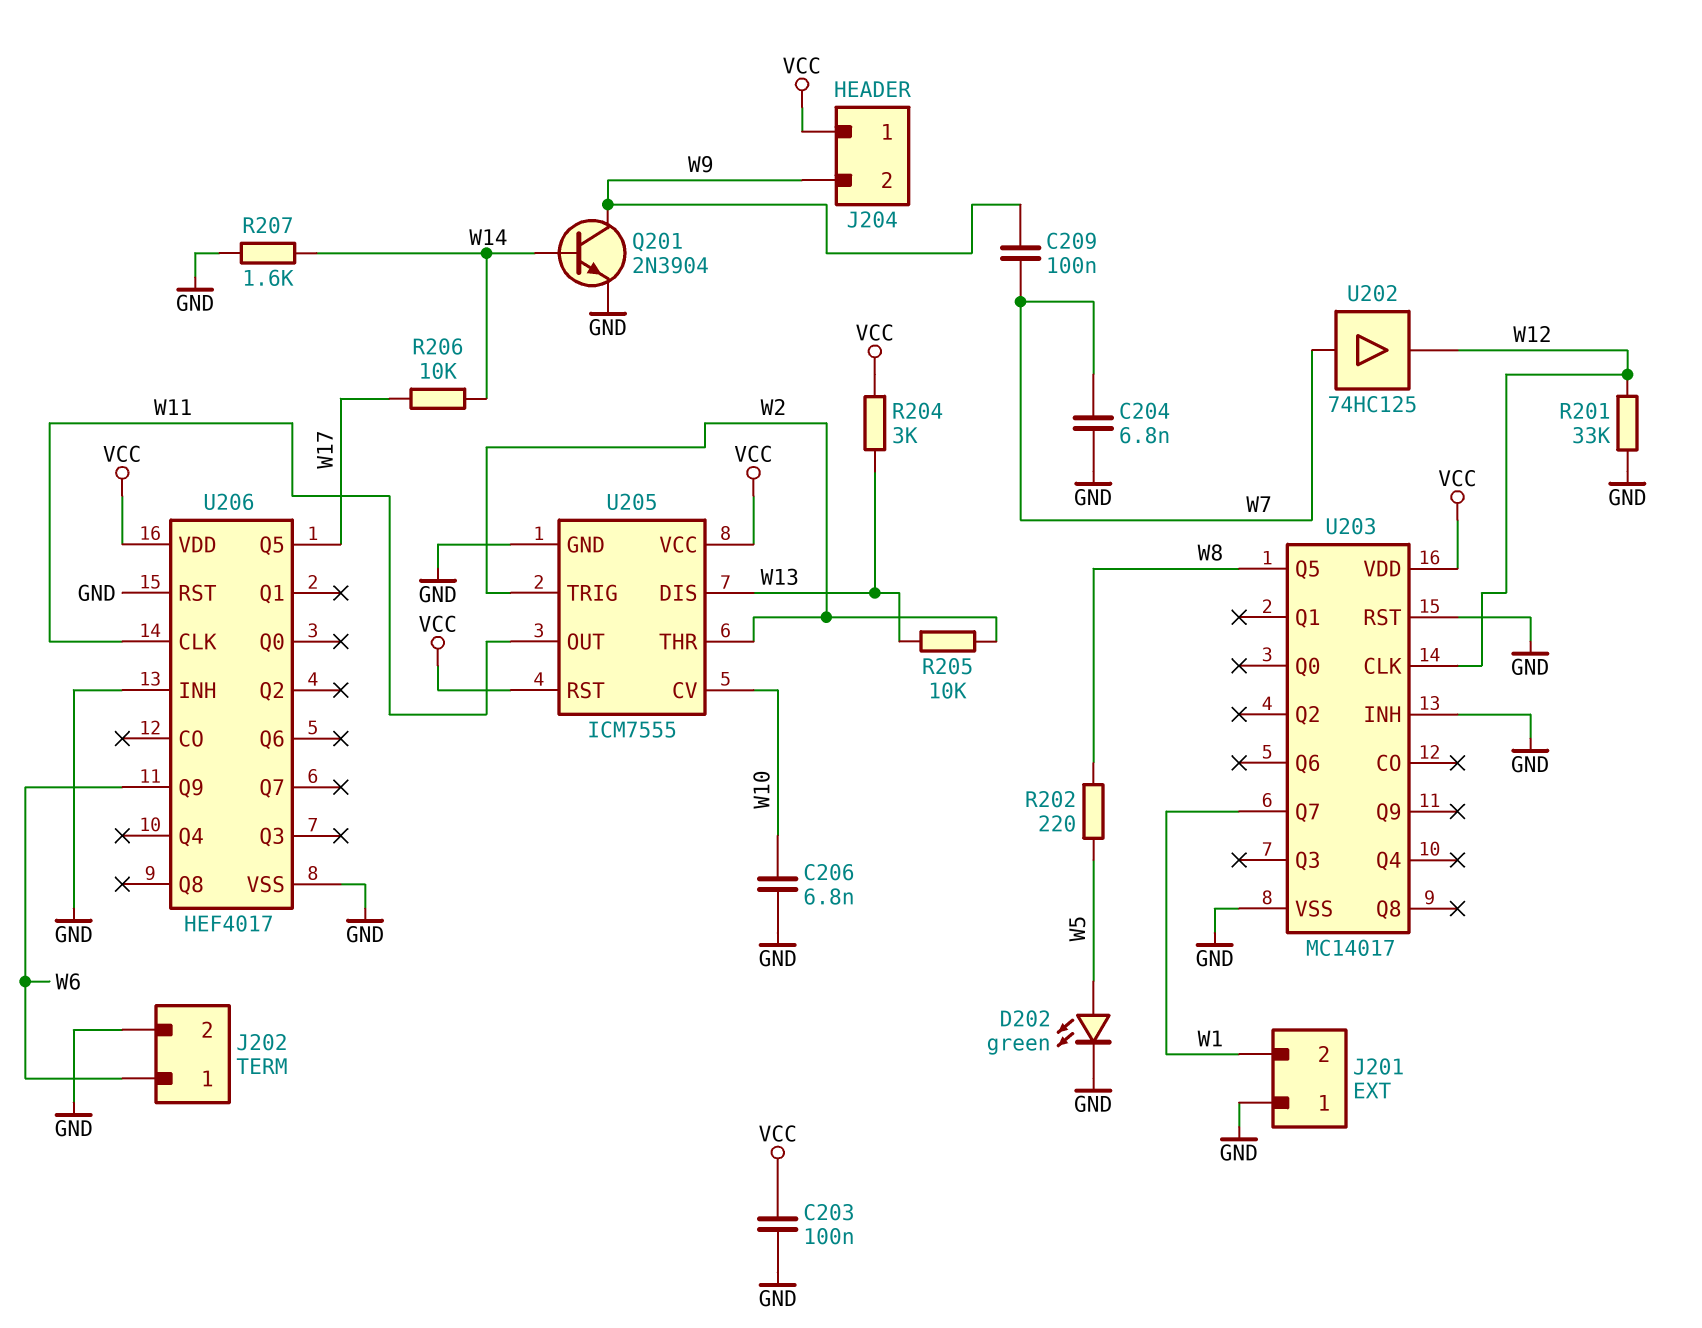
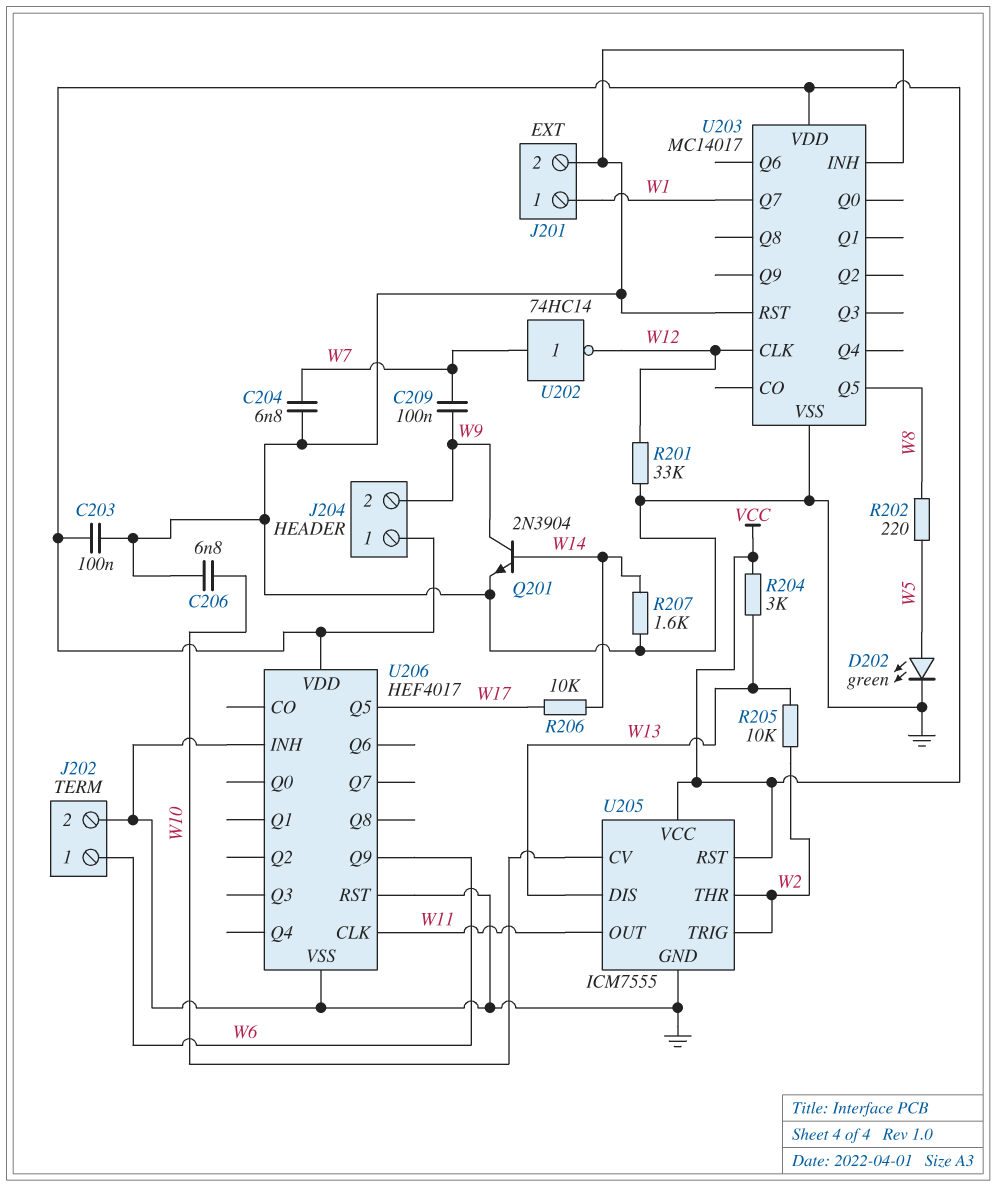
J201 pin 1: GND -> W1
J201 pin 2: W1 -> GND
U202: buffer 74HC125 (in W7, out W12) -> NOT 74HC14 (in W7, out W12)

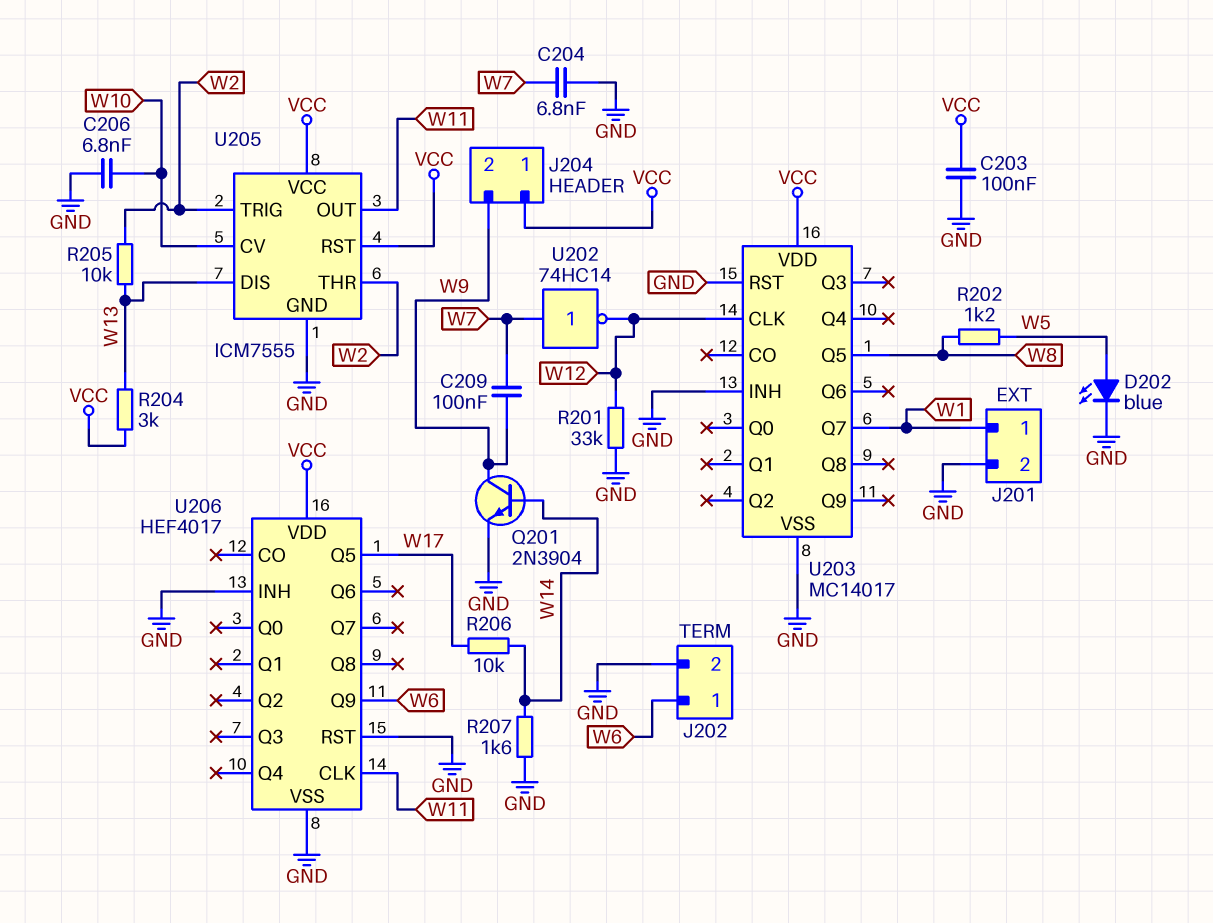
D202: LED green (A W5, K GND) -> LED blue (A W5, K GND)
R202: 220 (W5, W8) -> 1.2k (W5, W8)

